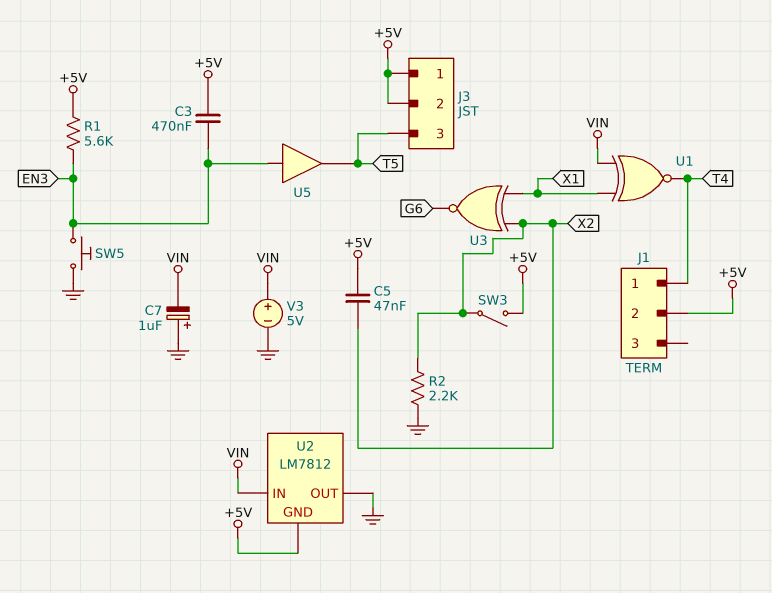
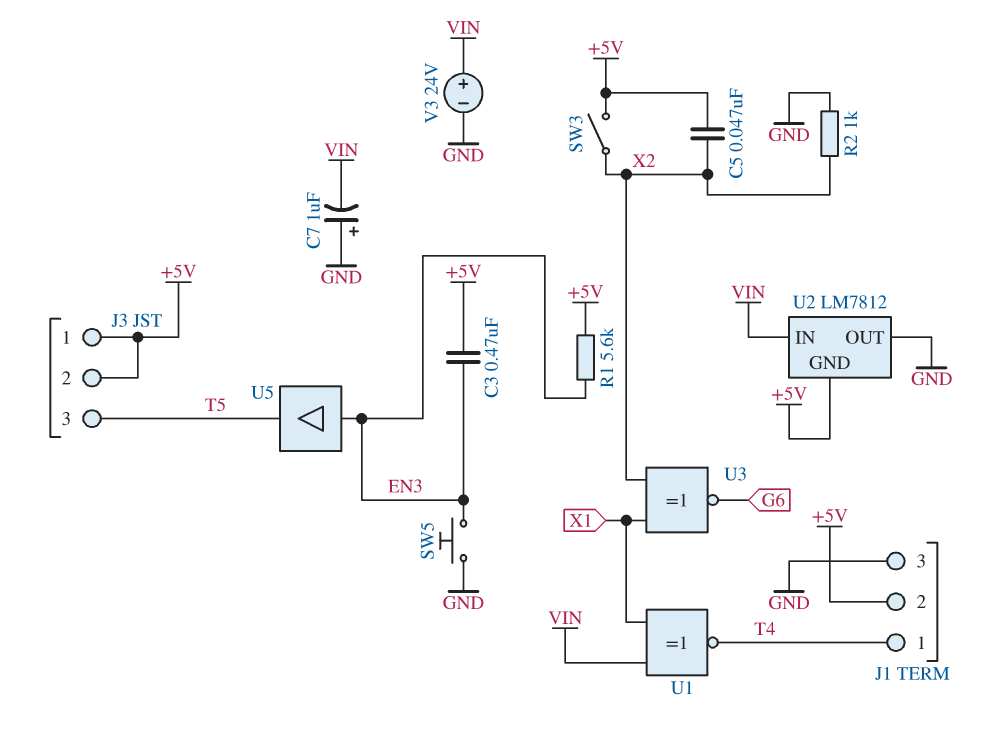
J1 pin 3: none -> GND
R2: 2.2k (GND, X2) -> 1k (GND, X2)
V3: 5V (plus VIN, minus GND) -> 24V (plus VIN, minus GND)

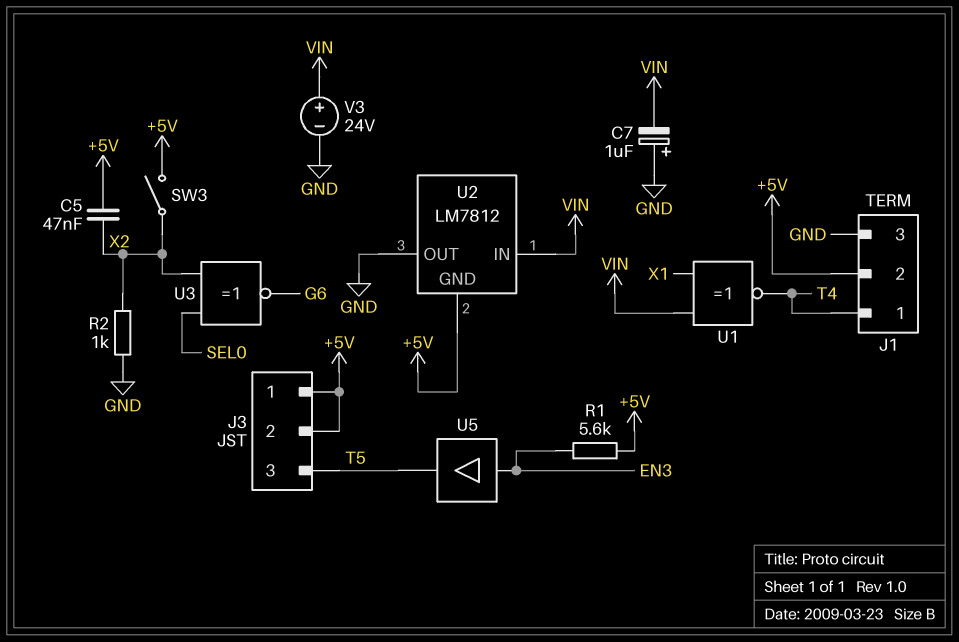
C3: 470nF (+5V, EN3) -> none
SW5: button (EN3, GND) -> none
U3: XNOR (in X1, in X2, out G6) -> XNOR (in SEL0, in X2, out G6)

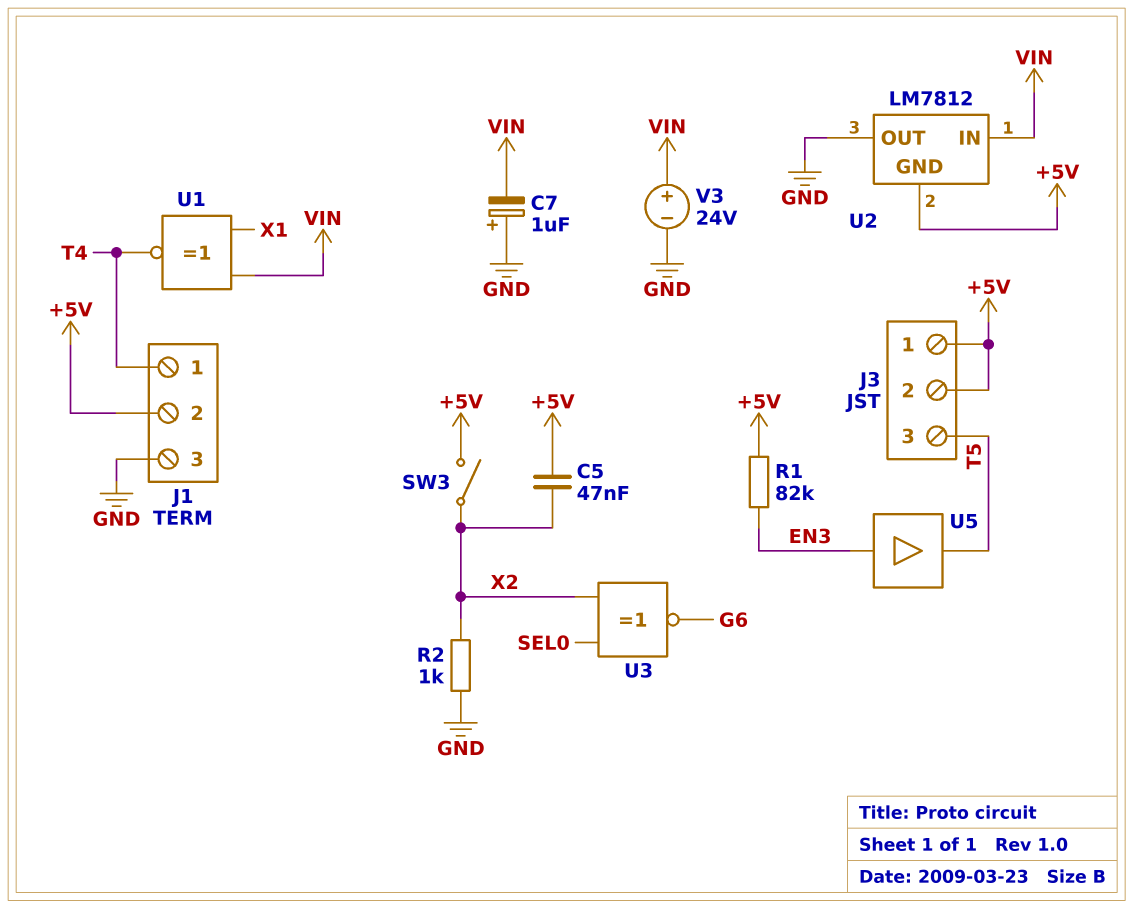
R1: 5.6k (+5V, EN3) -> 82k (+5V, EN3)

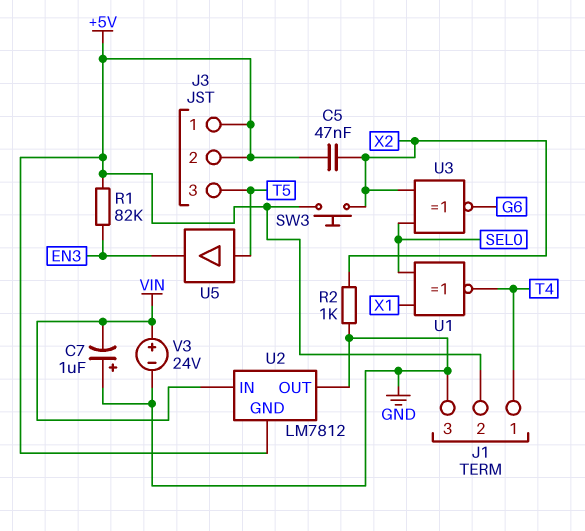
SW3: switch (+5V, X2) -> button (+5V, X2)
U1: XNOR (in VIN, in X1, out T4) -> XNOR (in SEL0, in X1, out T4)
U5: buffer (in EN3, out T5) -> buffer (in T5, out EN3)

